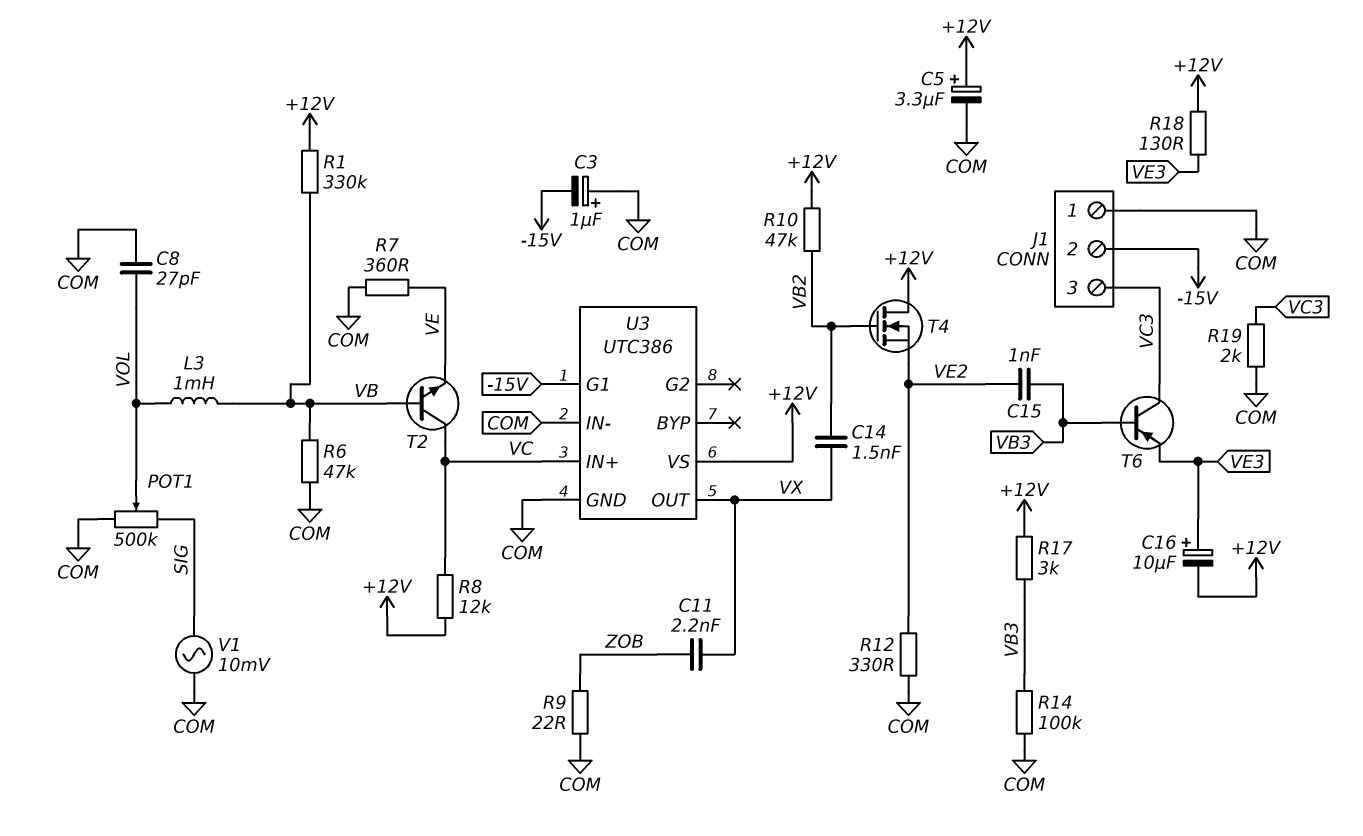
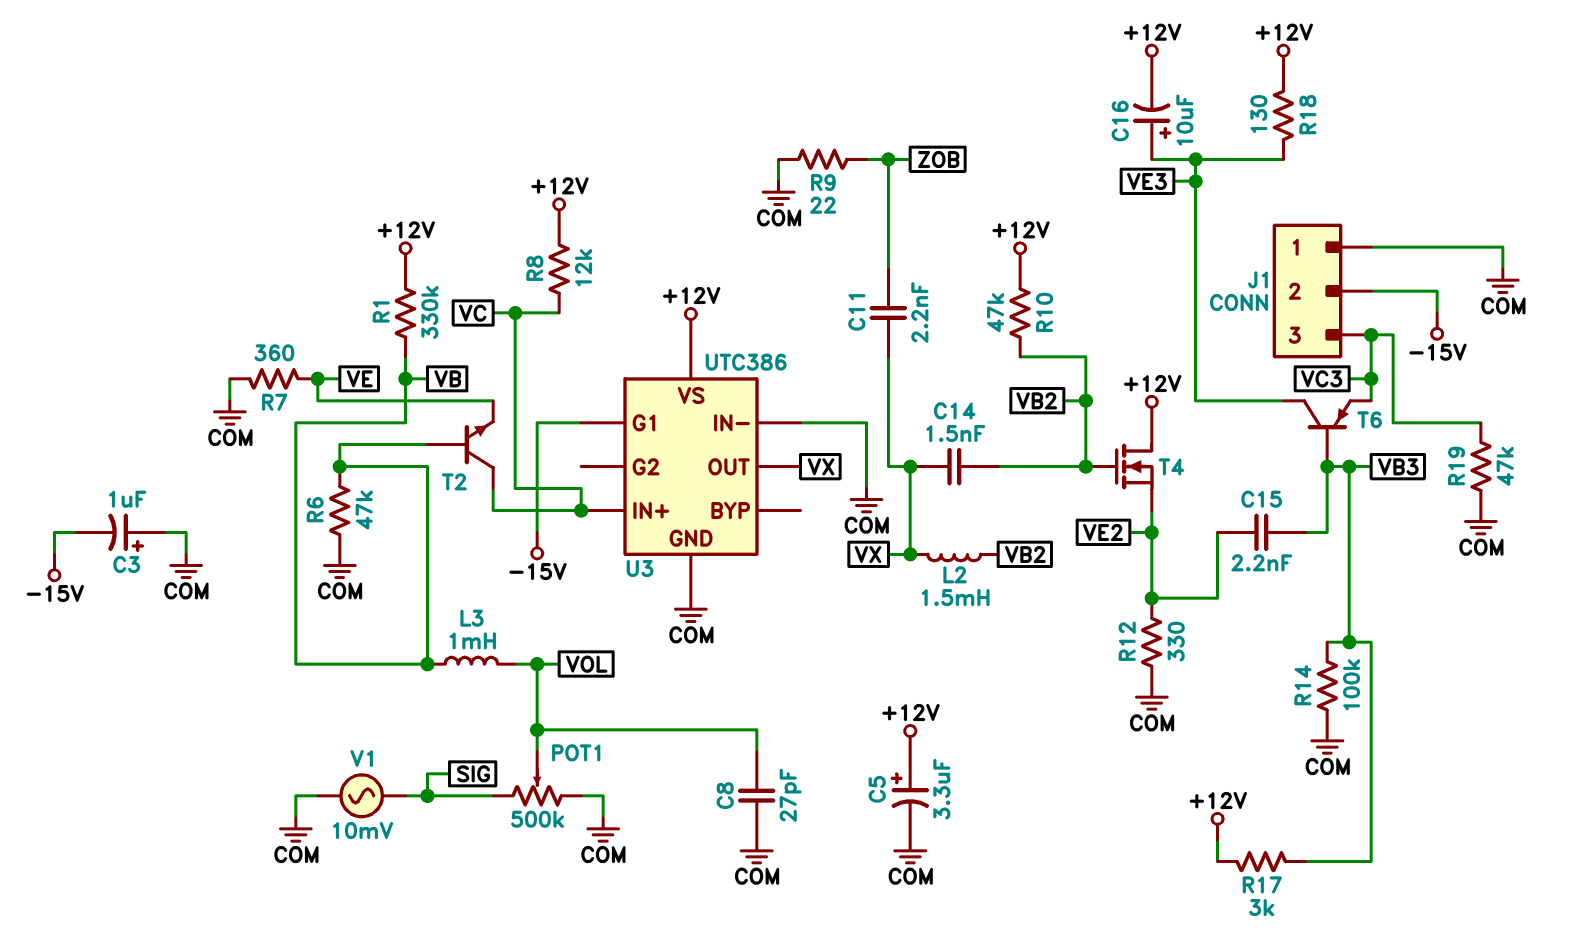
C15: 1nF (VB3, VE2) -> 2.2nF (VB3, VE2)
L2: none -> 1.5mH (VB2, VX)
R19: 2k (COM, VC3) -> 47k (COM, VC3)
T6: PNP (B VB3, C VC3, E VE3) -> PNP (B VB3, C VE3, E VC3)

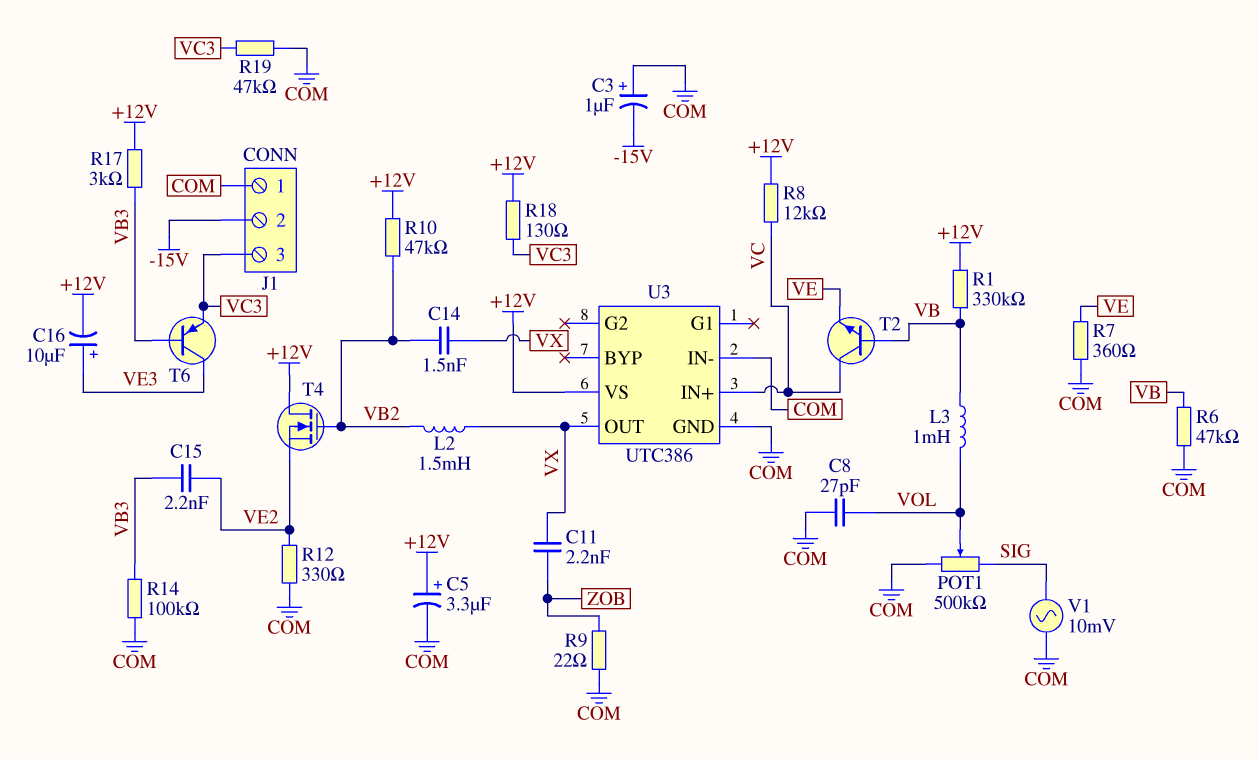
R18: 130 (+12V, VE3) -> 130 (+12V, VC3)
U3 pin G1: -15V -> none

